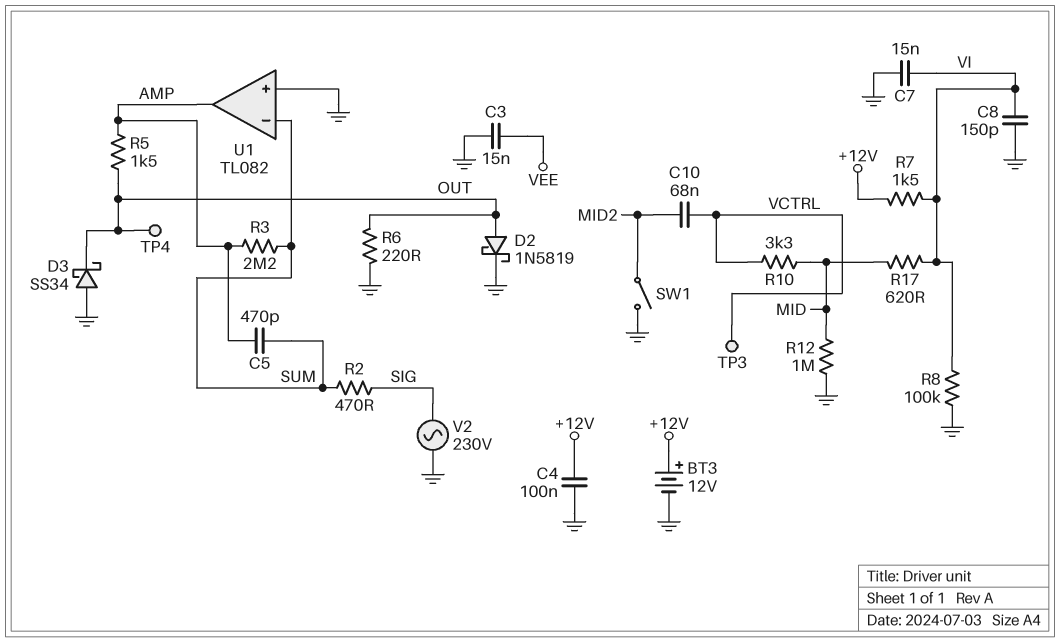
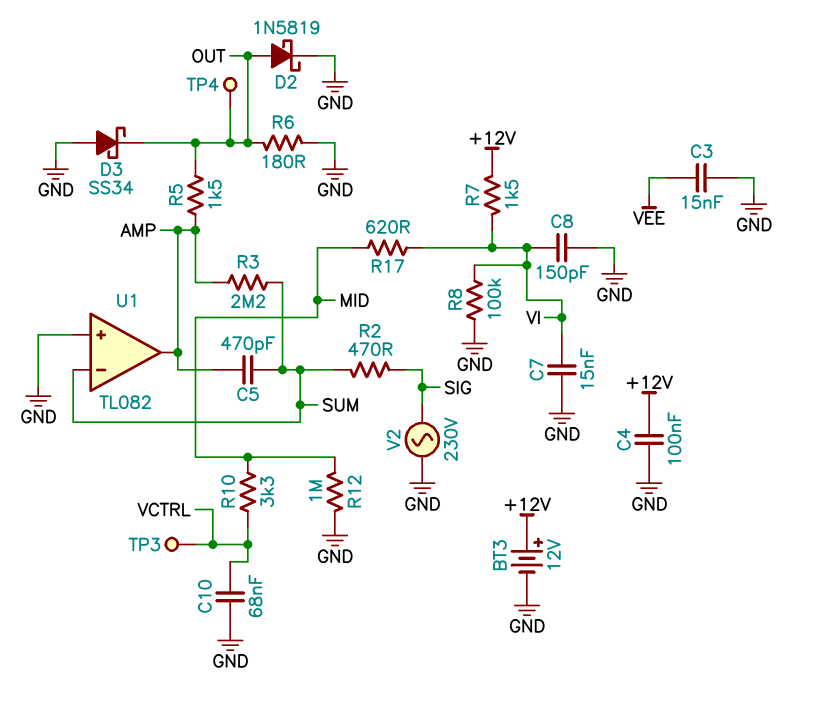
C10: 68nF (MID2, VCTRL) -> 68nF (GND, VCTRL)
R6: 220 (GND, OUT) -> 180 (GND, OUT)
SW1: switch (GND, MID2) -> none

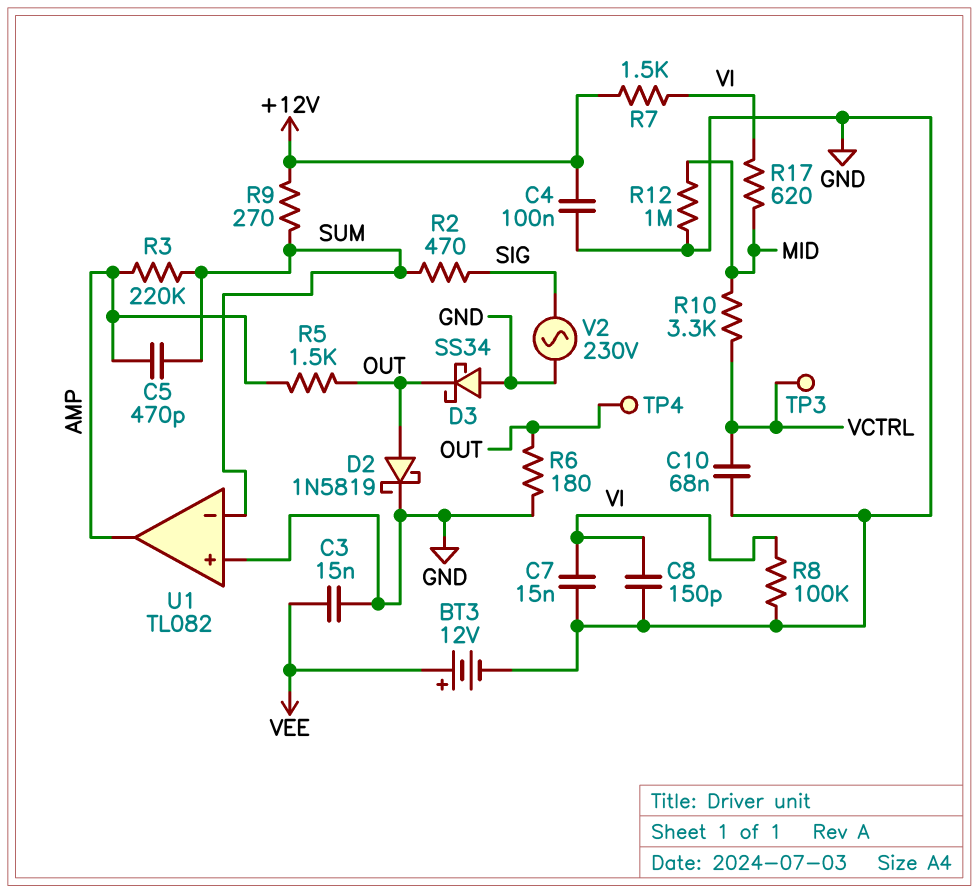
BT3: 12V (plus +12V, minus GND) -> 12V (plus VEE, minus GND)
R3: 2.2M (AMP, SUM) -> 220k (AMP, SUM)
R9: none -> 270 (+12V, SUM)

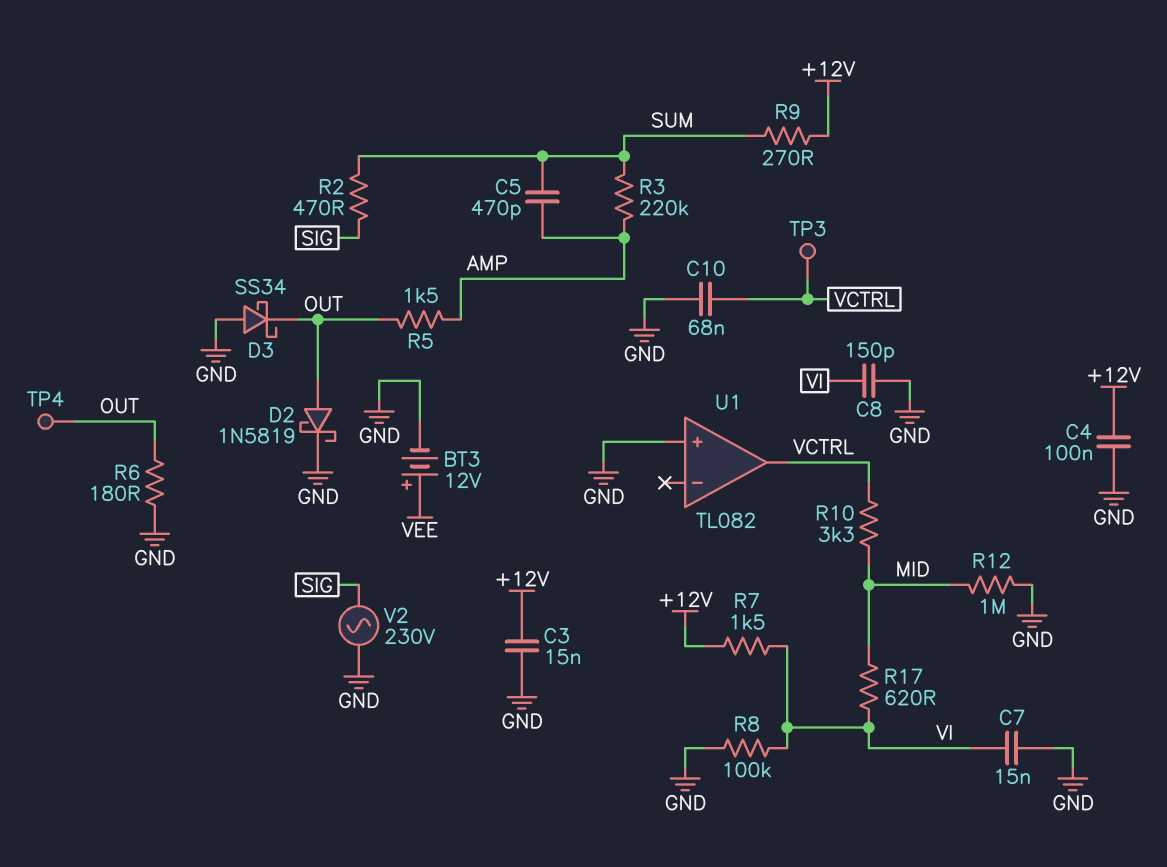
C3: 15nF (GND, VEE) -> 15nF (+12V, GND)
U1 pin in-: SUM -> none
U1 pin out: AMP -> VCTRL

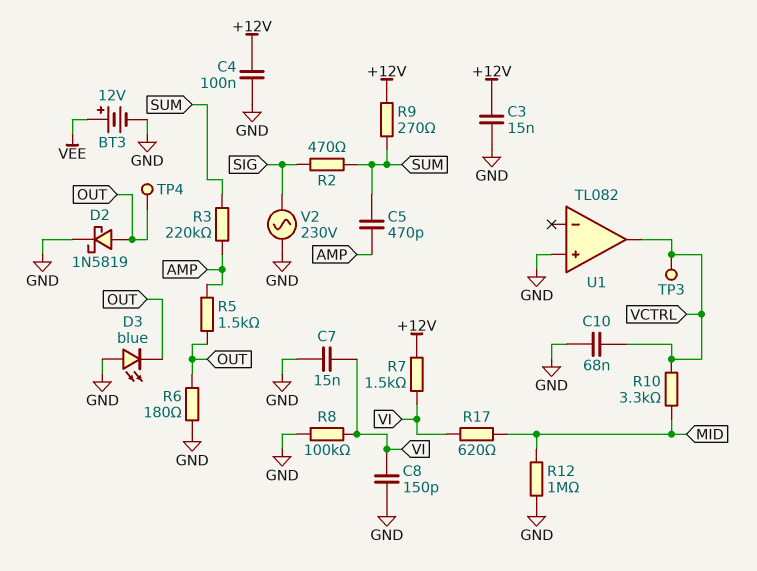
D3: schottky SS34 (A GND, K OUT) -> LED blue (A GND, K OUT)

